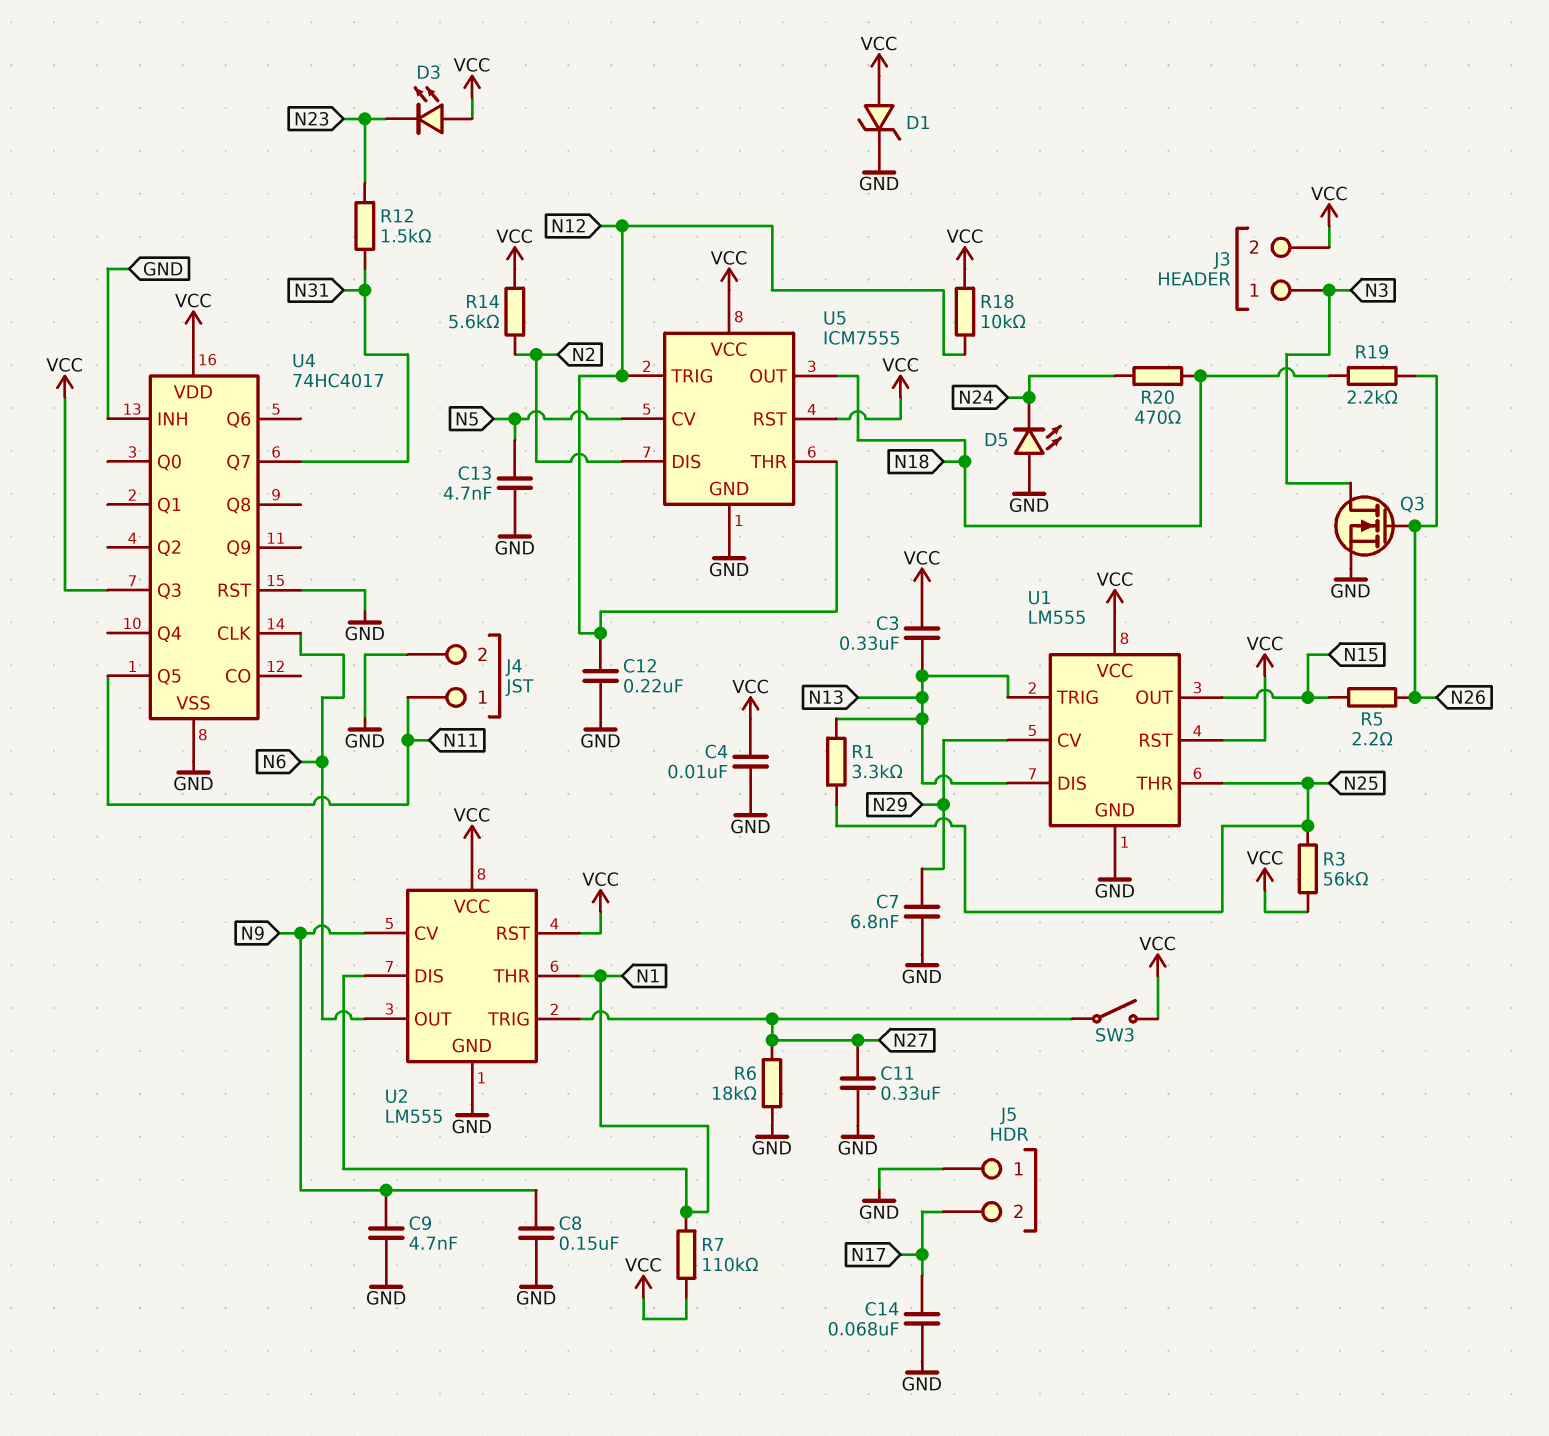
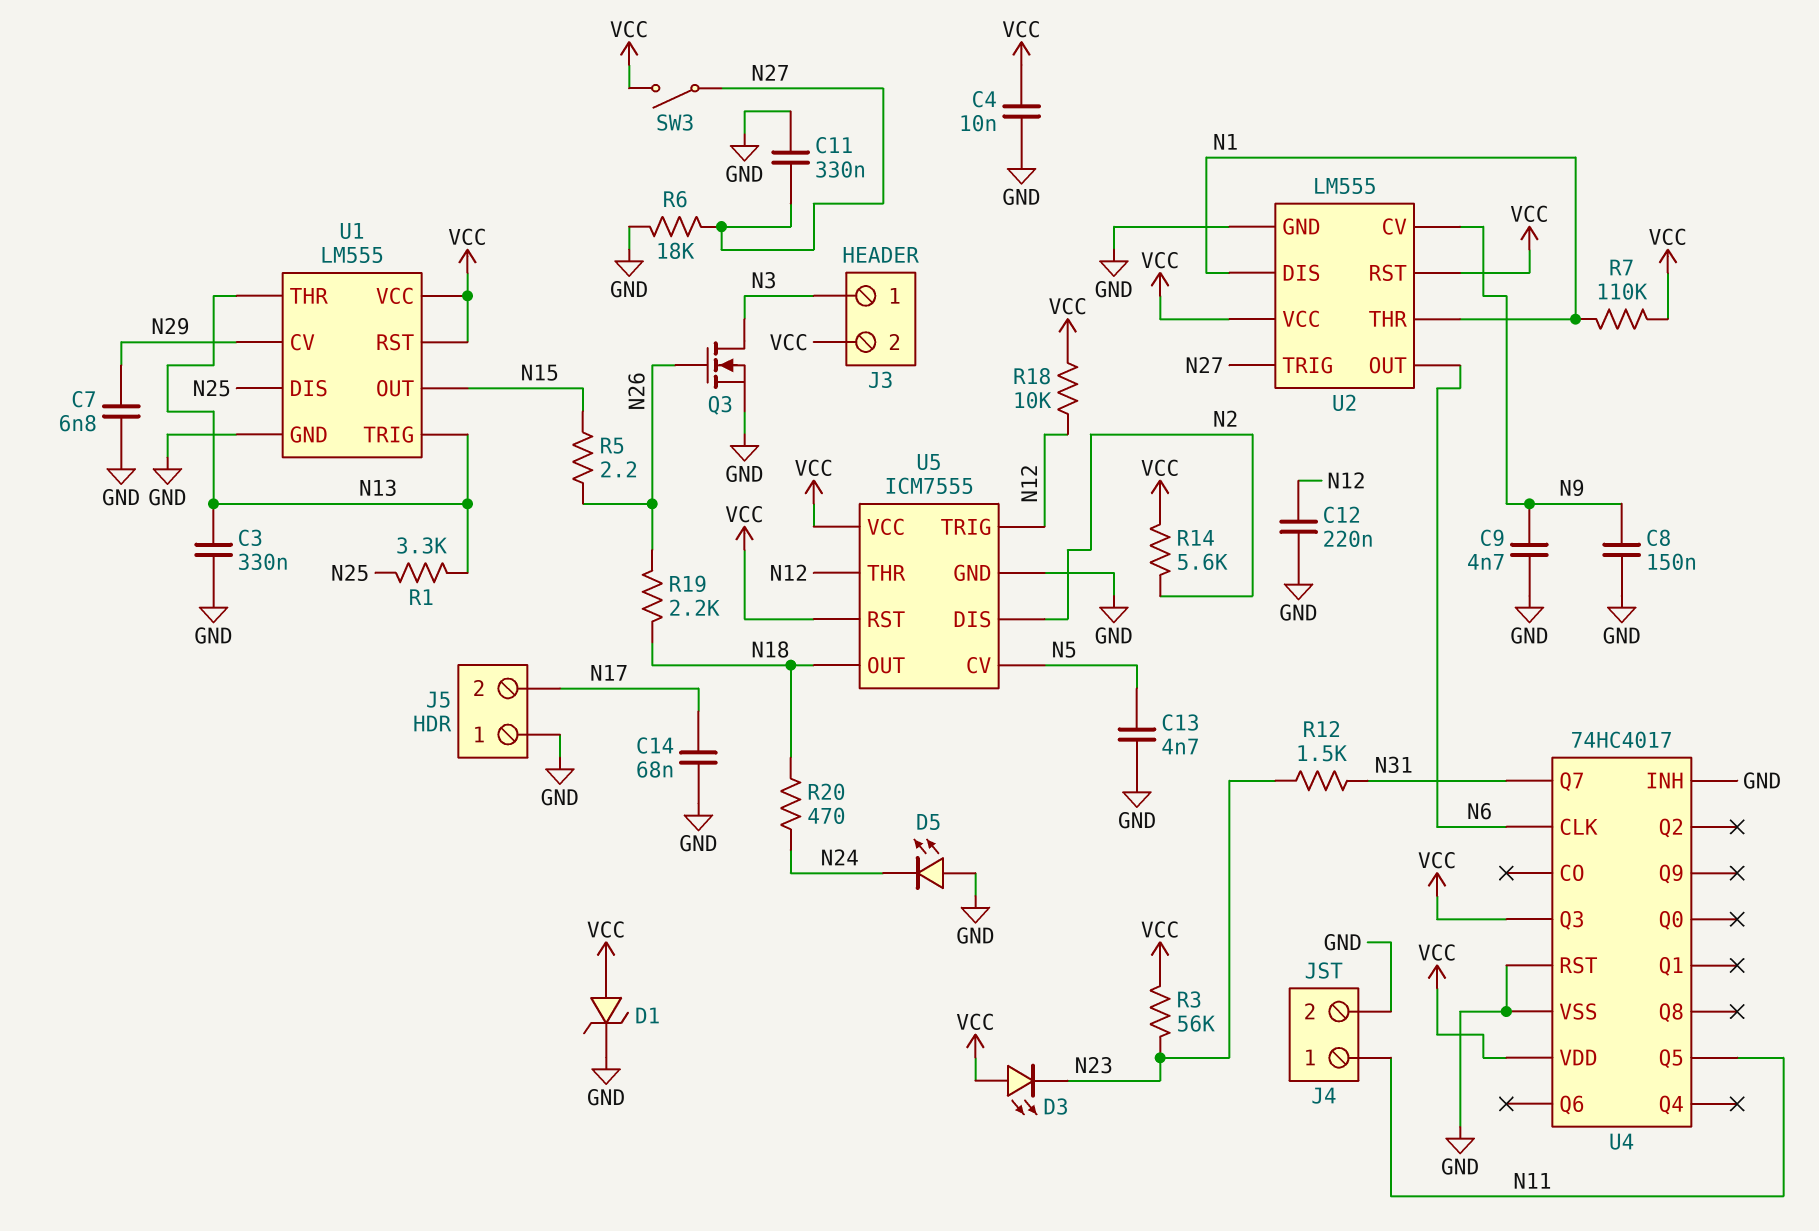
C3: 330nF (N13, VCC) -> 330nF (GND, N13)
R3: 56k (N25, VCC) -> 56k (N23, VCC)
U1 pin DIS: N13 -> N25
U1 pin THR: N25 -> N13

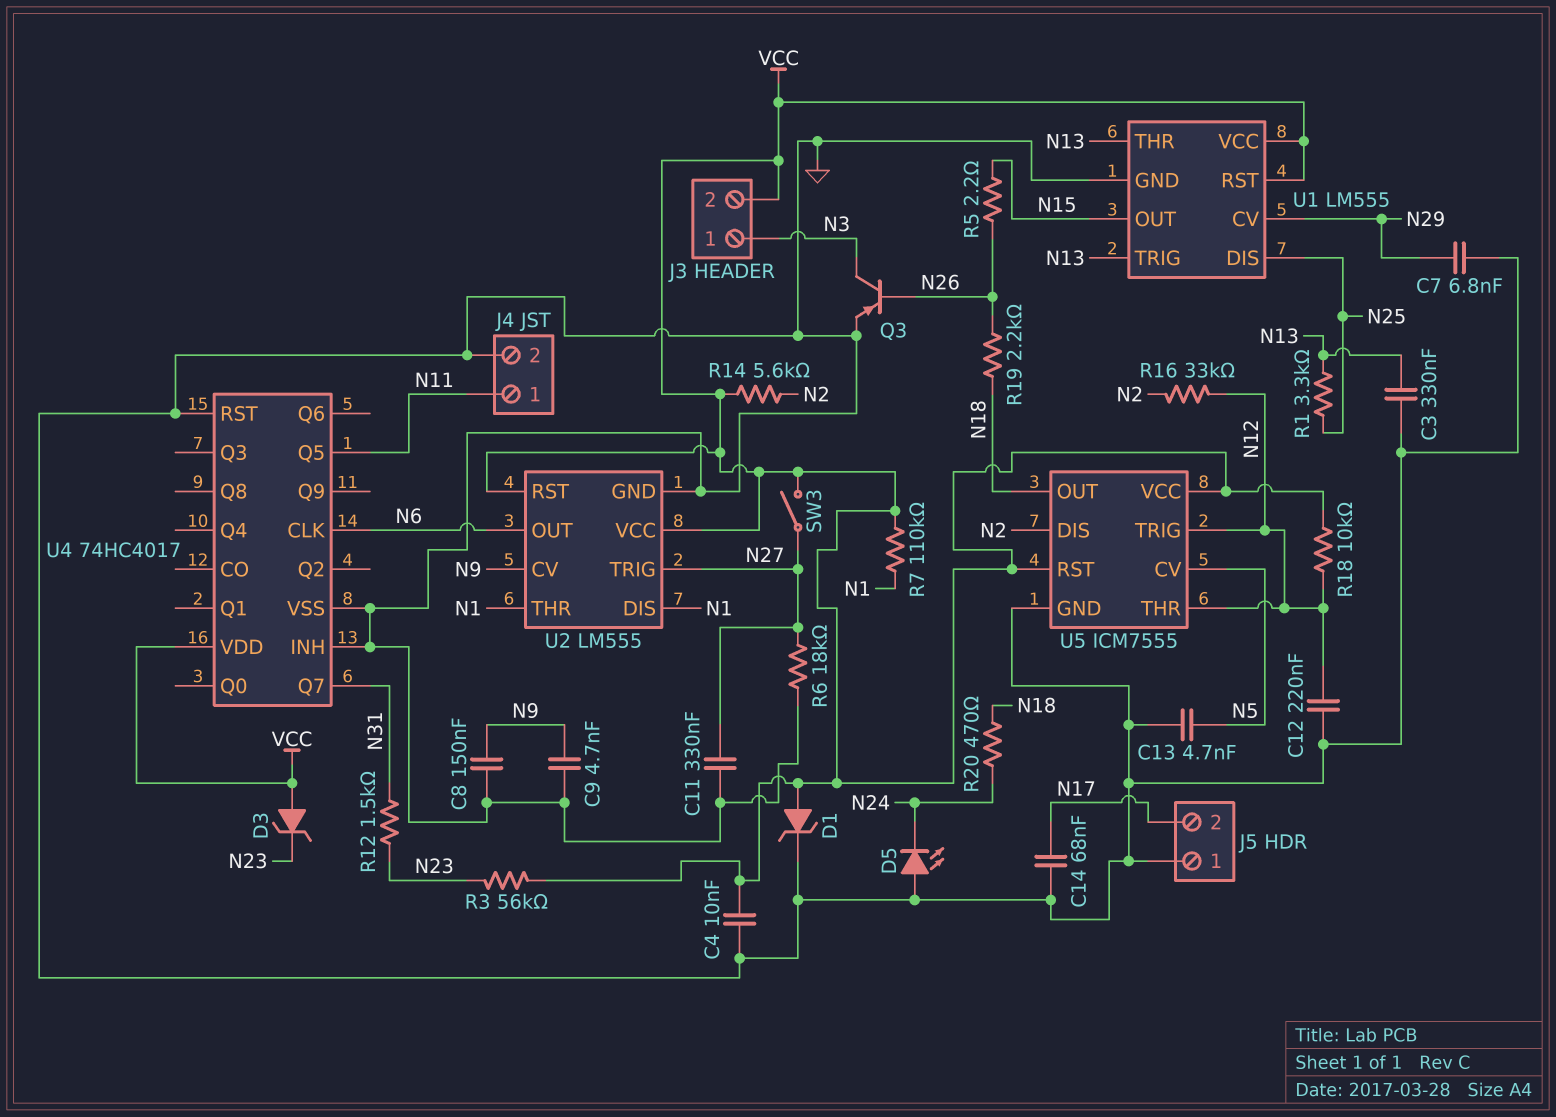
D3: LED (A VCC, K N23) -> zener (A VCC, K N23)
Q3: NMOS (G N26, D N3, S GND) -> PNP (B N26, C N3, E GND)
R16: none -> 33k (N2, N12)
U4 pin Q3: VCC -> none

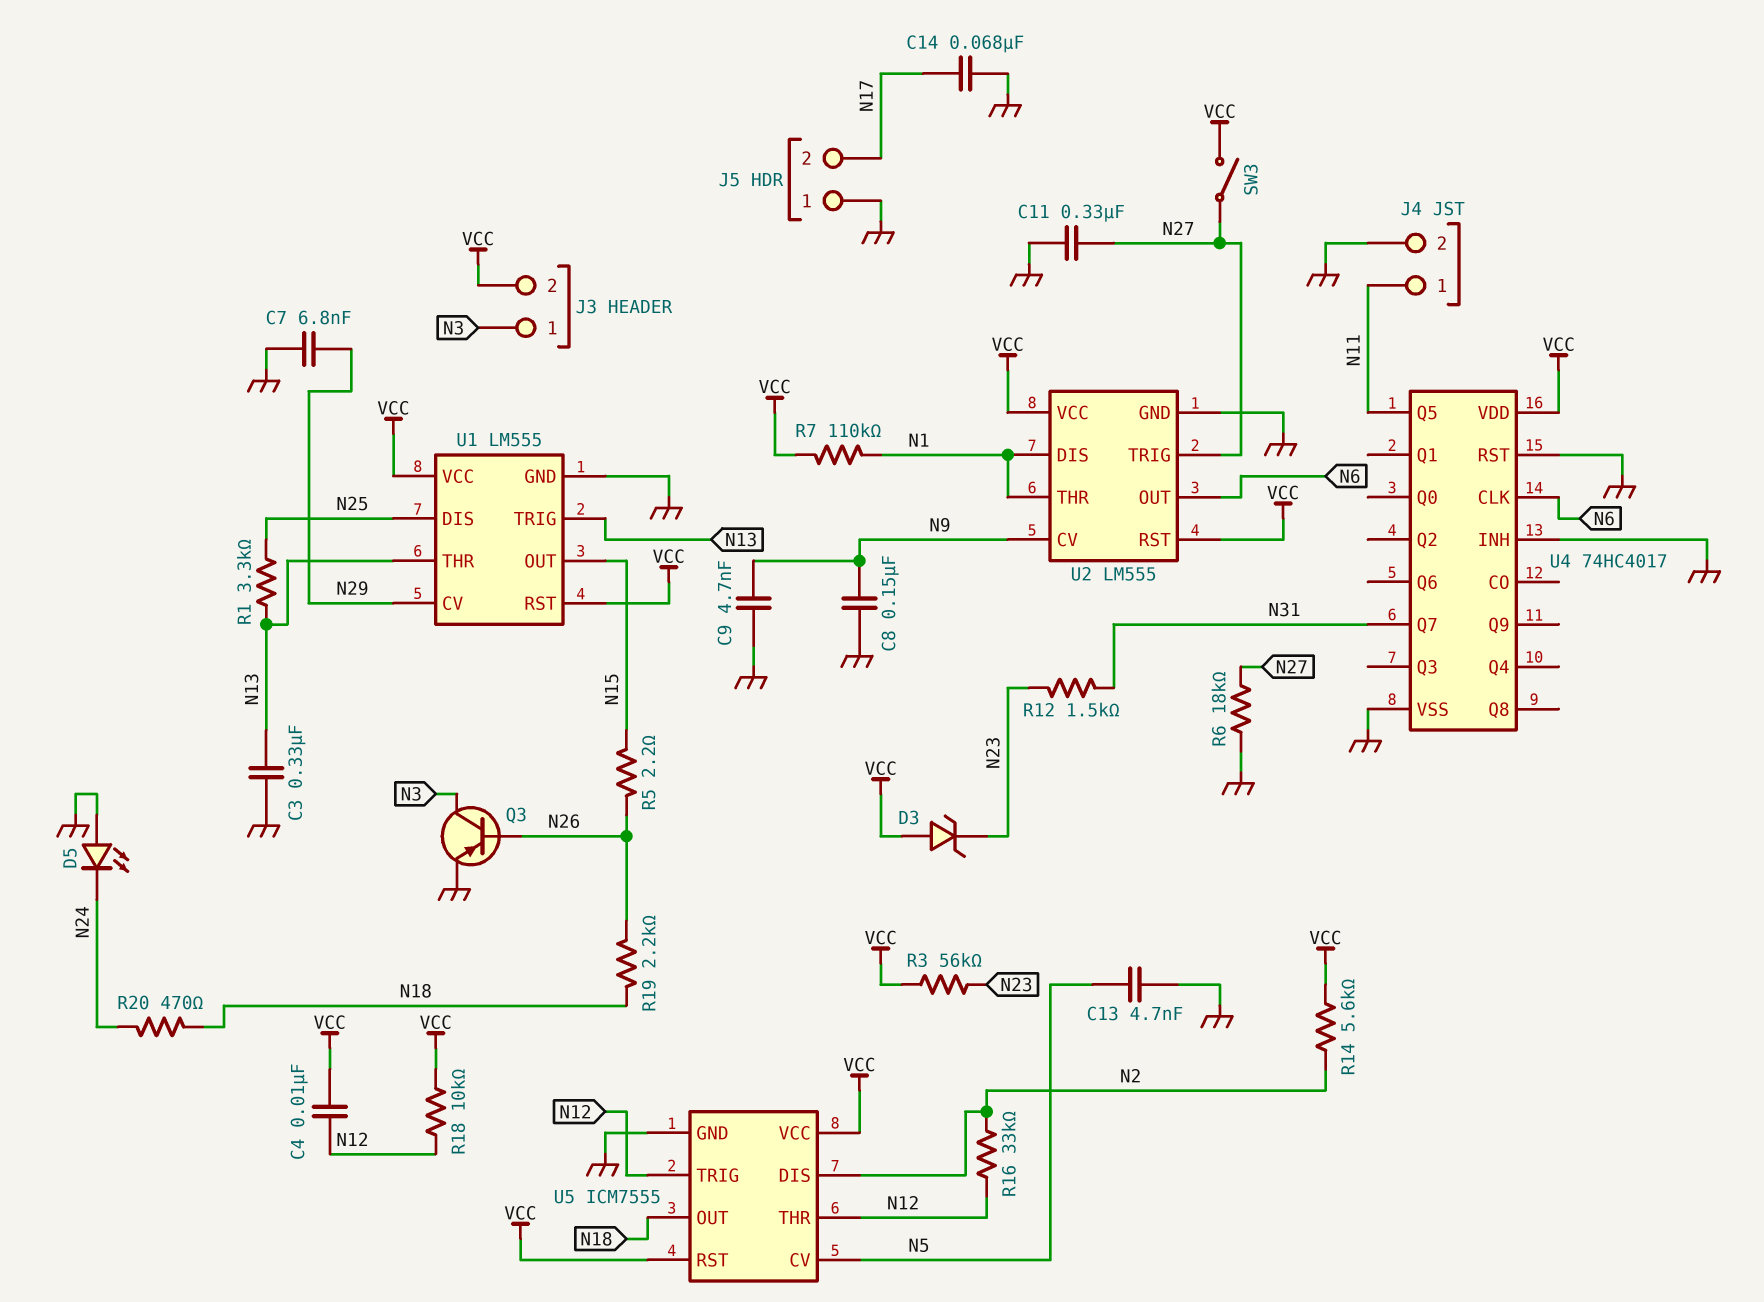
C4: 10nF (GND, VCC) -> 10nF (N12, VCC)
C12: 220nF (GND, N12) -> none
D1: zener (A VCC, K GND) -> none

